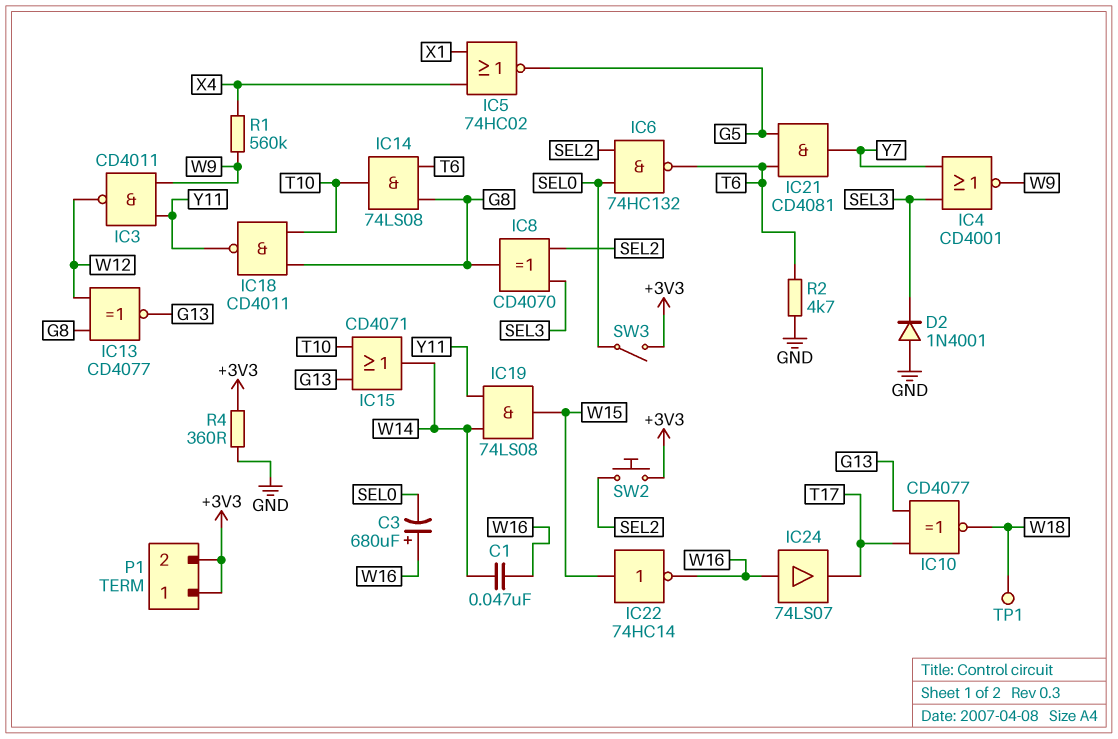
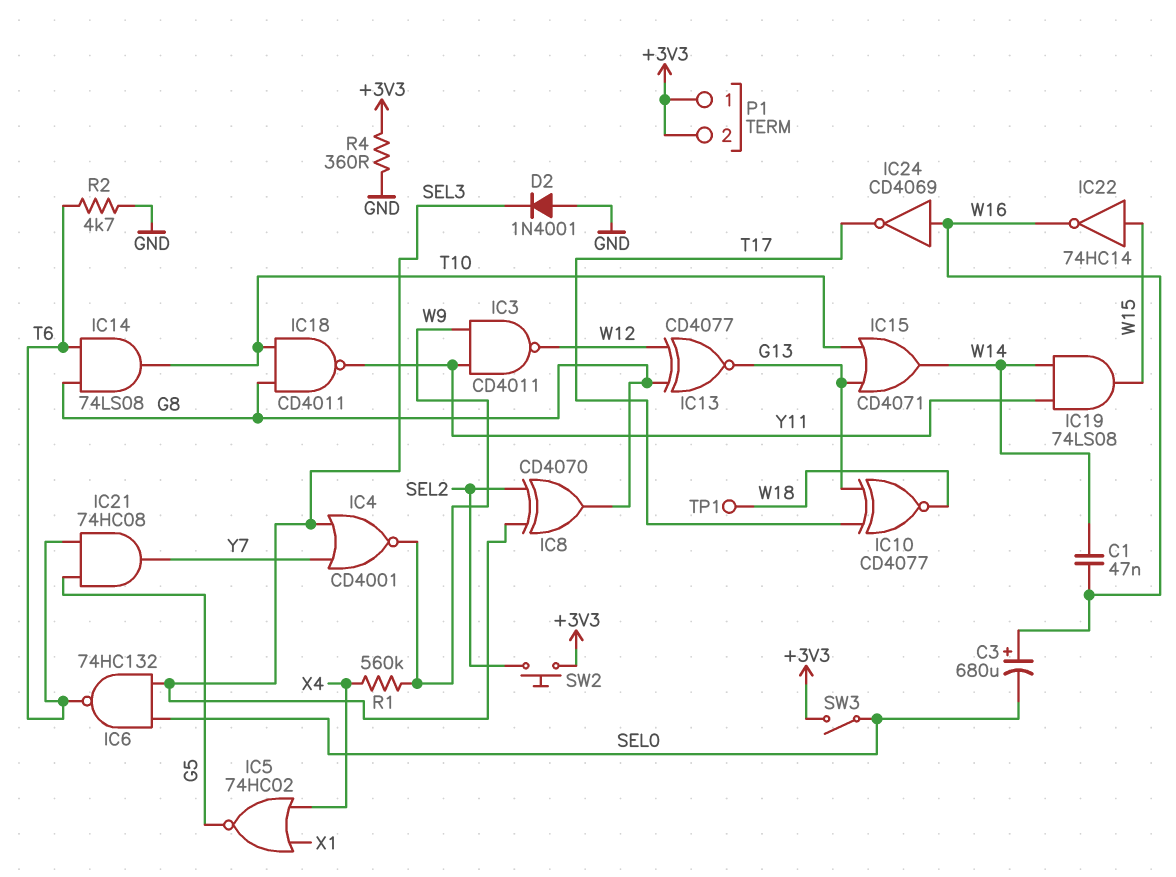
IC6: NAND 74HC132 (in SEL0, in SEL2, out T6) -> NAND 74HC132 (in SEL0, in SEL3, out T6)
IC21: AND CD4081 (in G5, in T6, out Y7) -> AND 74HC08 (in G5, in T6, out Y7)
IC24: buffer 74LS07 (in W16, out T17) -> NOT CD4069 (in W16, out T17)

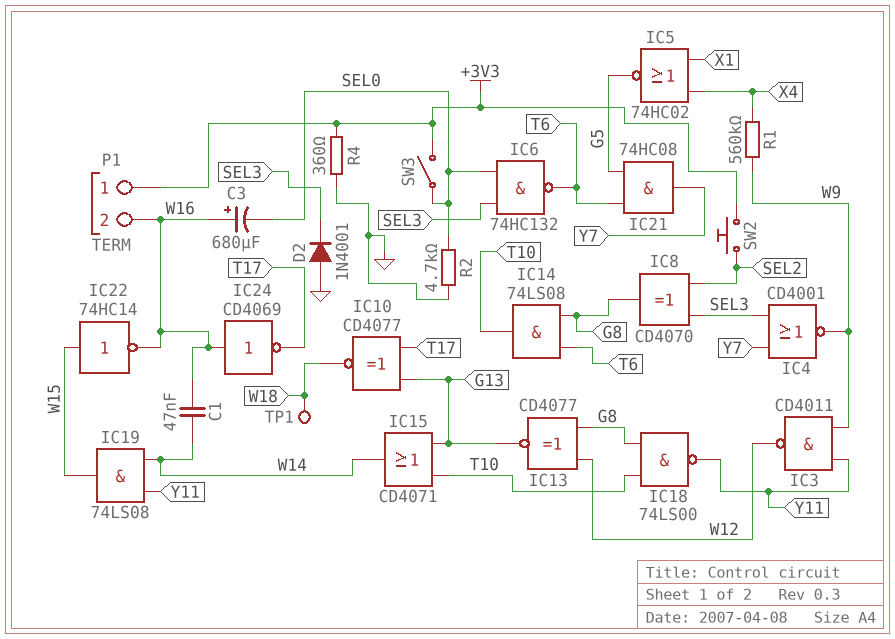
IC18: NAND CD4011 (in G8, in T10, out Y11) -> NAND 74LS00 (in G8, in T10, out Y11)
P1 pin 2: +3V3 -> W16
R2: 4.7k (GND, T6) -> 4.7k (GND, SEL0)

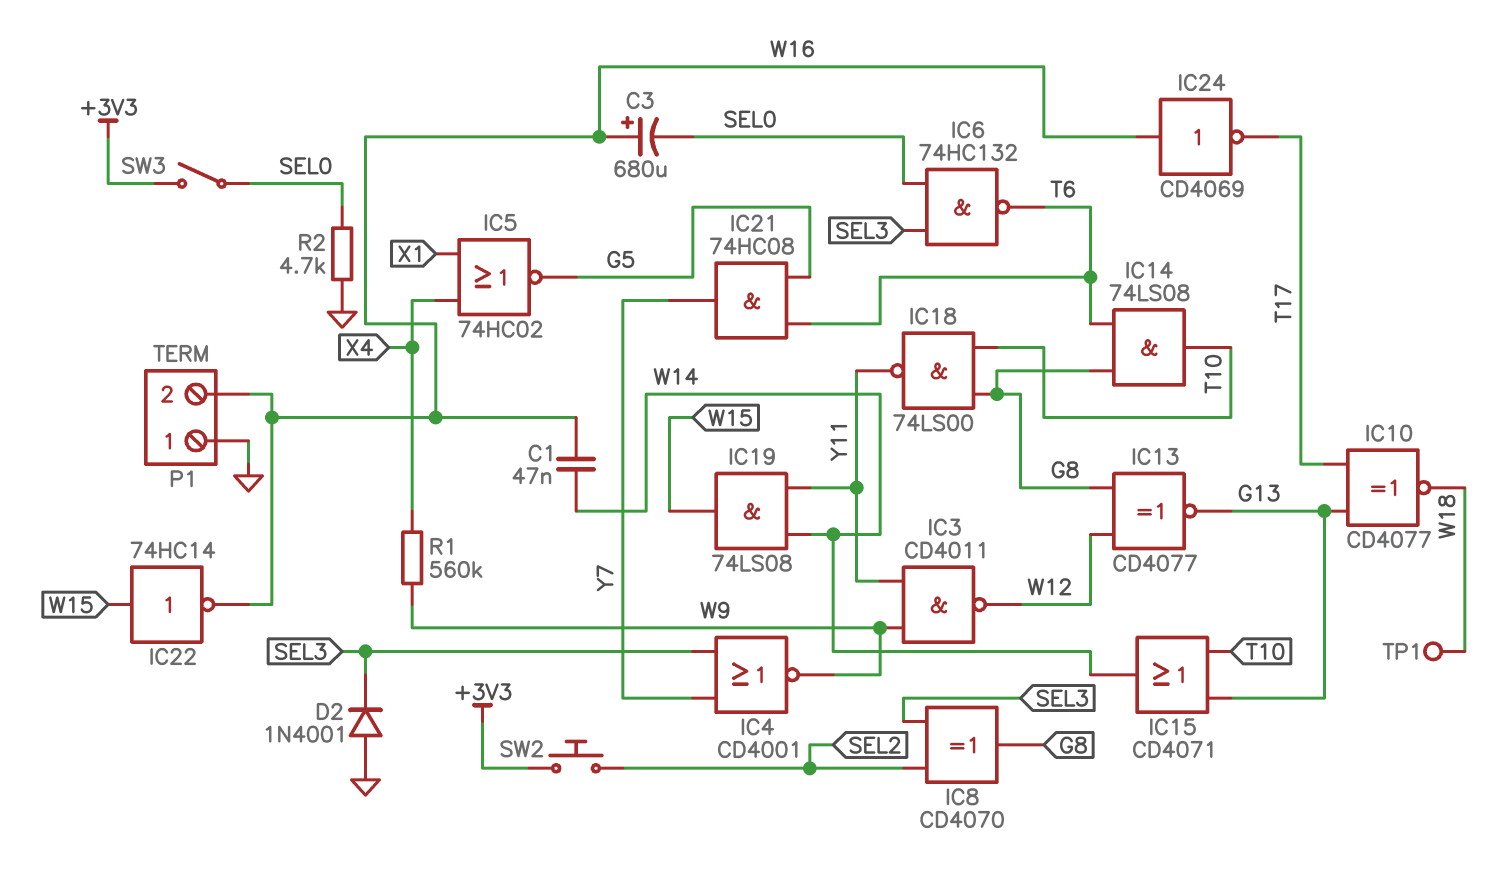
P1 pin 1: +3V3 -> GND
R4: 360 (+3V3, GND) -> none

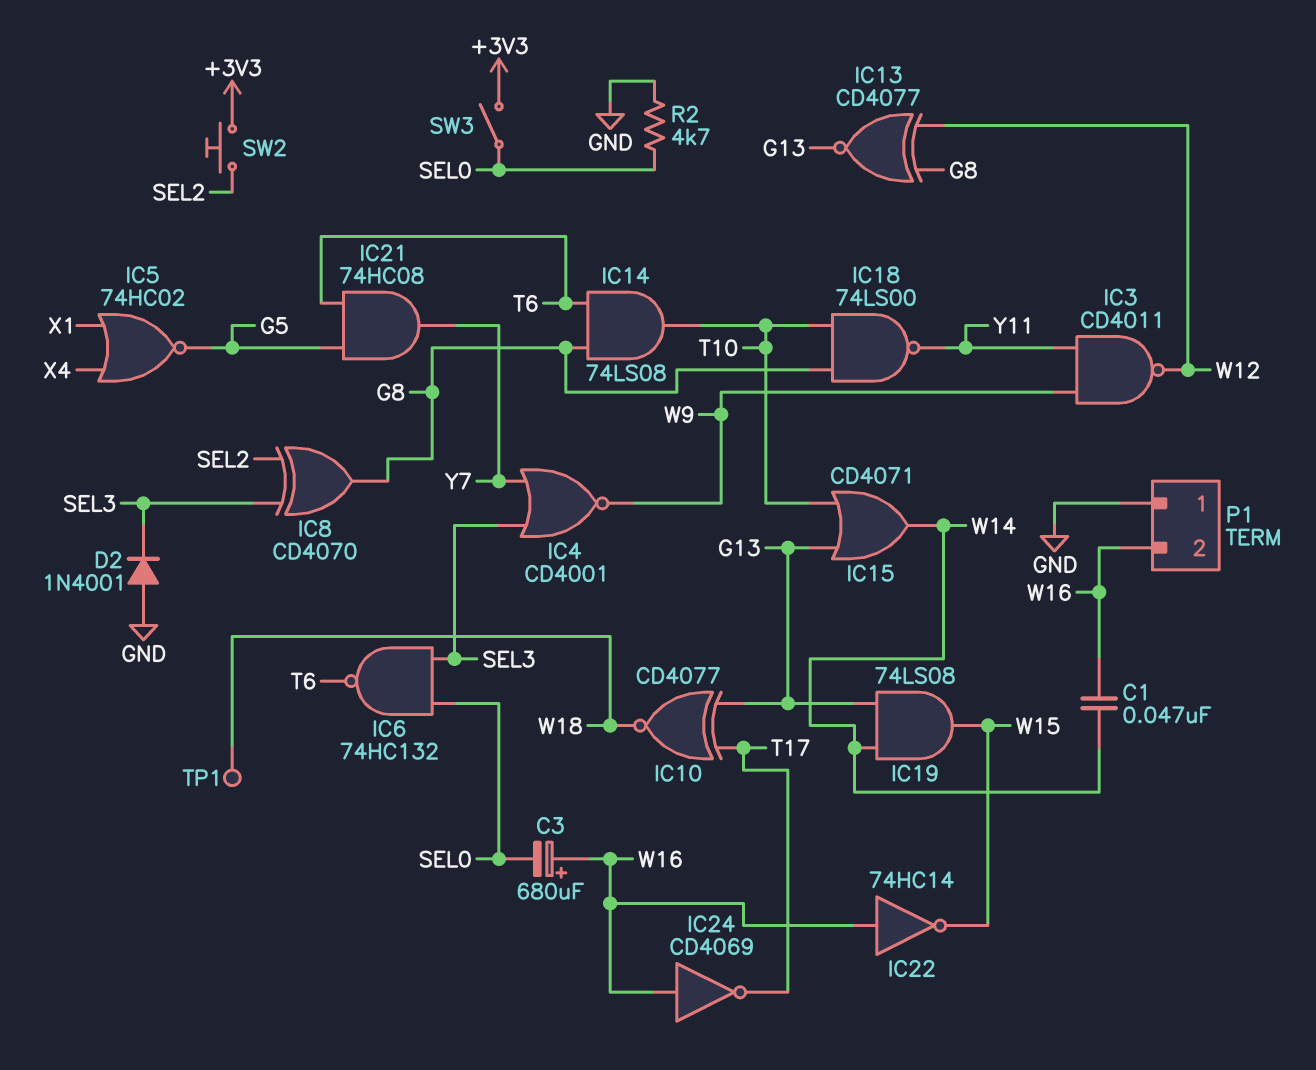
IC19: AND 74LS08 (in W14, in Y11, out W15) -> AND 74LS08 (in G13, in W14, out W15)
IC22: NOT 74HC14 (in W15, out W16) -> NOT 74HC14 (in W16, out W15)
R1: 560k (W9, X4) -> none

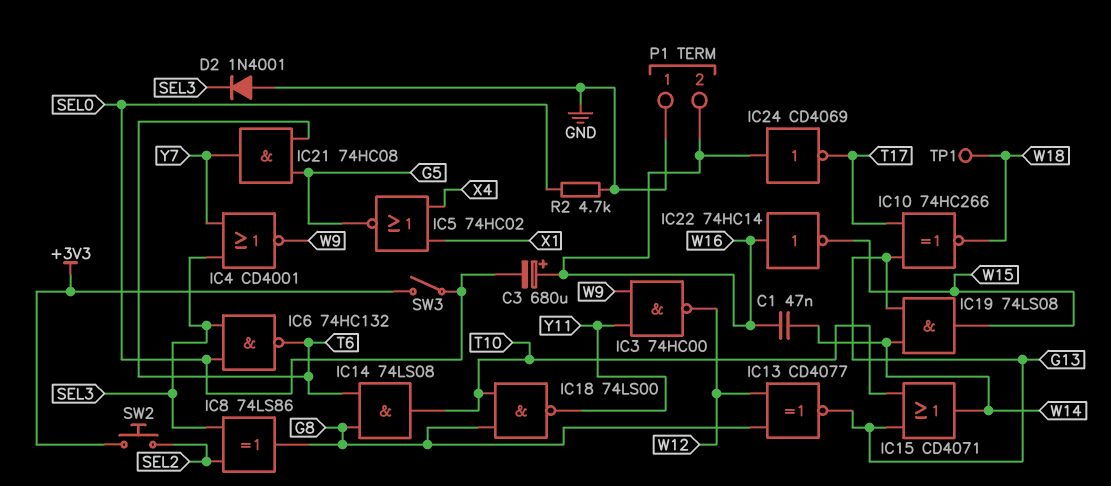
IC3: NAND CD4011 (in W9, in Y11, out W12) -> NAND 74HC00 (in W9, in Y11, out W12)
IC8: XOR CD4070 (in SEL2, in SEL3, out G8) -> XOR 74LS86 (in SEL2, in SEL3, out G8)
IC10: XNOR CD4077 (in G13, in T17, out W18) -> XNOR 74HC266 (in G13, in T17, out W18)

